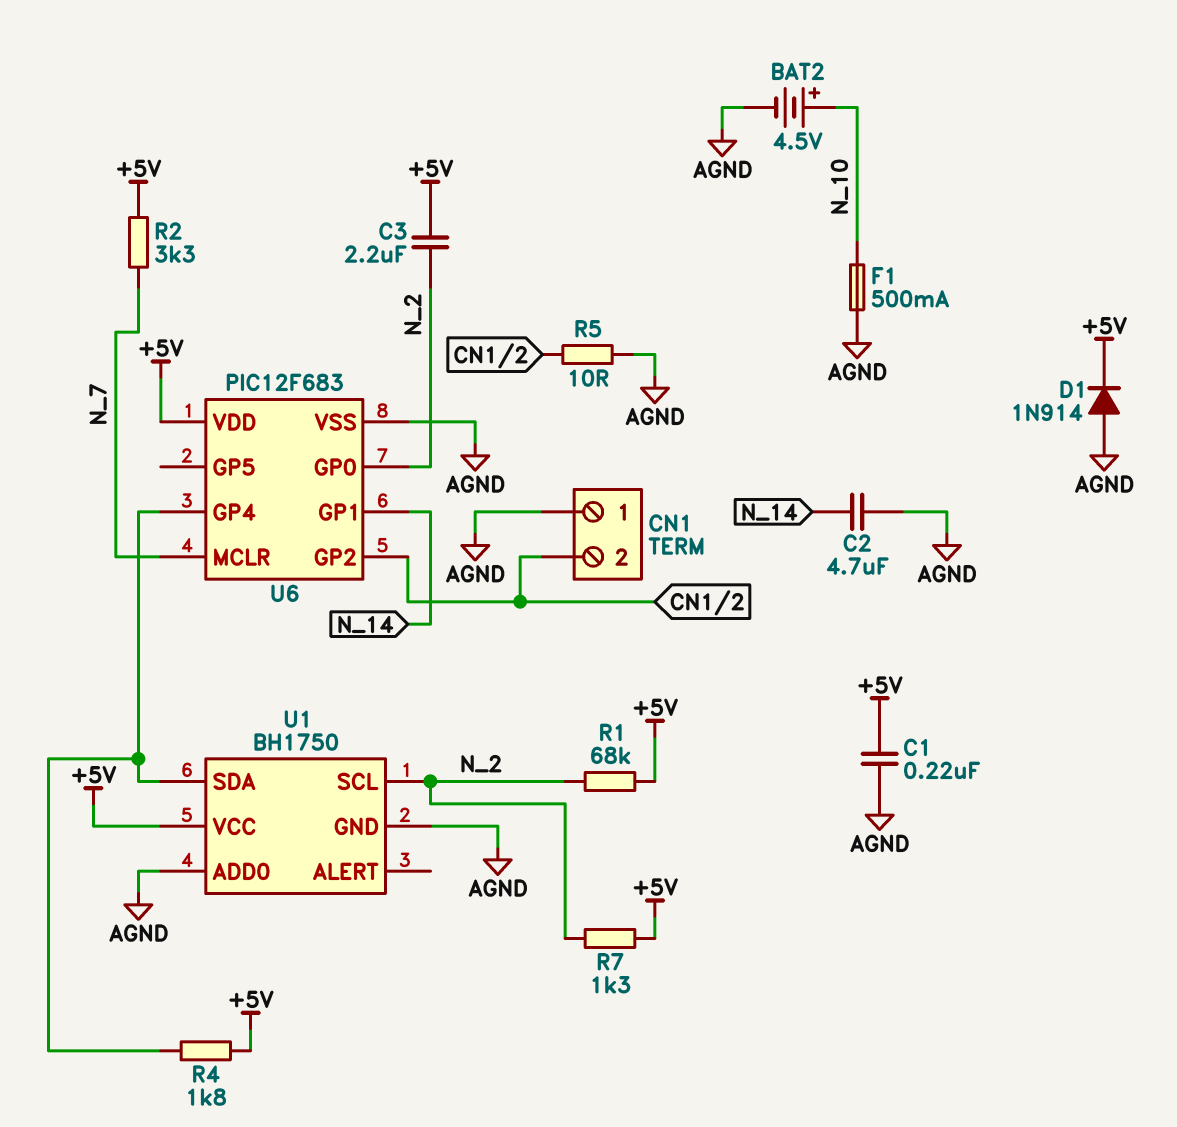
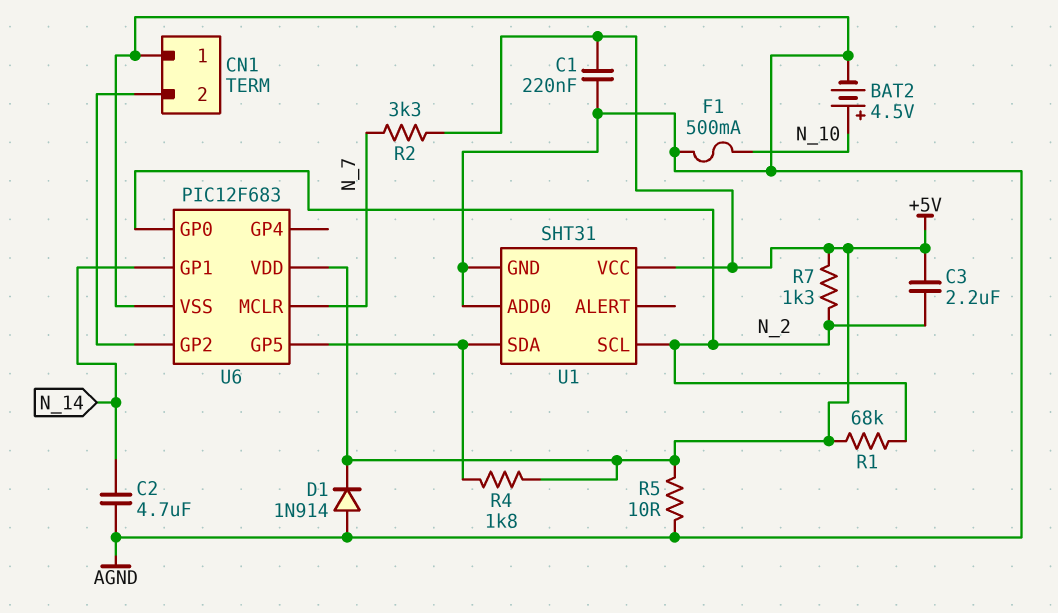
R5: 10 (AGND, CN1/2) -> 10 (+5V, AGND)
U1: BH1750 -> SHT31
U6 pin GP4: U1/SDA -> none
U6 pin GP5: none -> U1/SDA

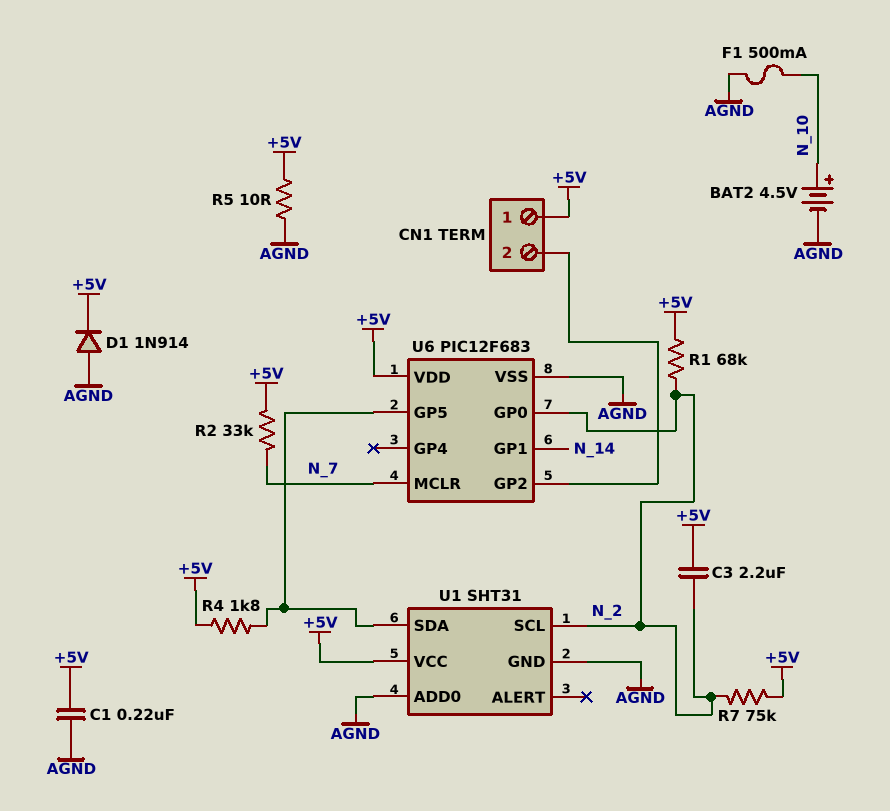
C2: 4.7uF (AGND, N_14) -> none
CN1 pin 1: AGND -> +5V
R2: 3.3k (+5V, N_7) -> 33k (+5V, N_7)
R7: 1.3k (+5V, N_2) -> 75k (+5V, N_2)

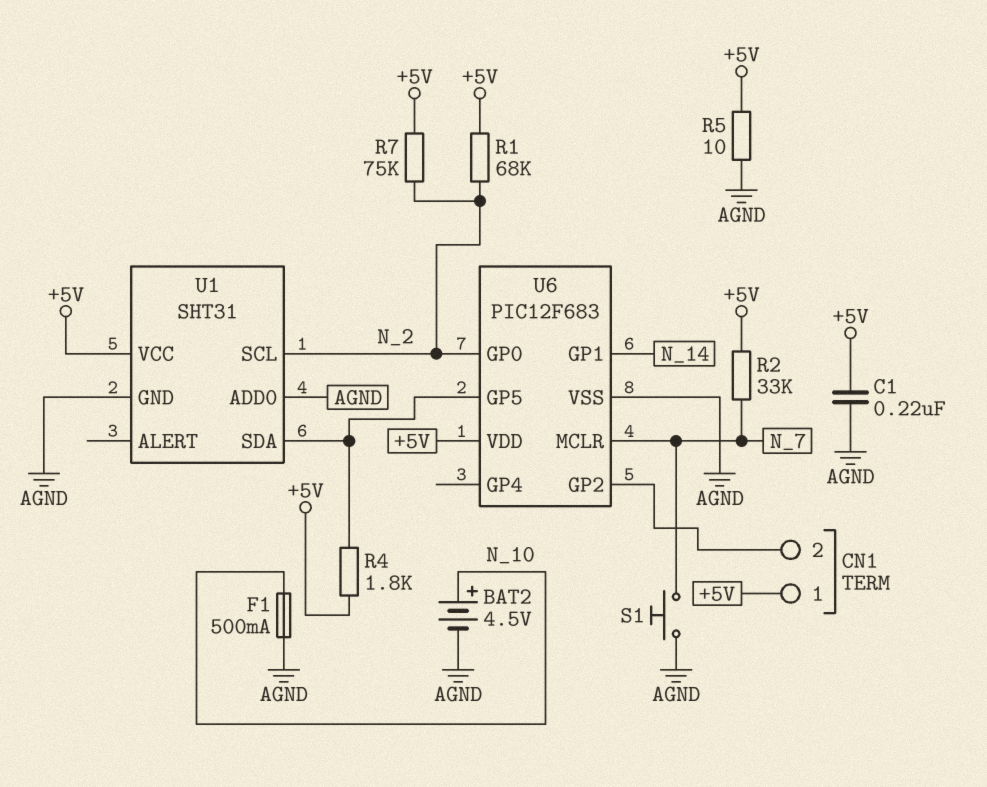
C3: 2.2uF (+5V, N_2) -> none
D1: diode 1N914 (A AGND, K +5V) -> none
S1: none -> button (AGND, N_7)

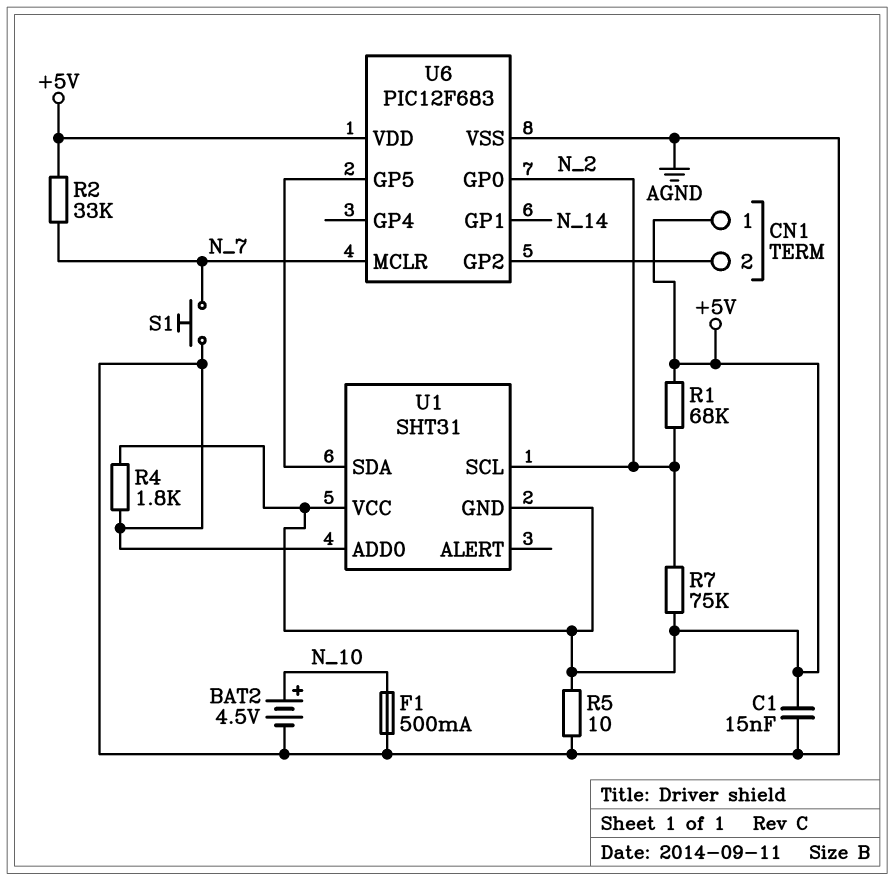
C1: 220nF (+5V, AGND) -> 15nF (+5V, AGND)
R4: 1.8k (+5V, U1/SDA) -> 1.8k (+5V, AGND)
U1 pin GND: AGND -> +5V

